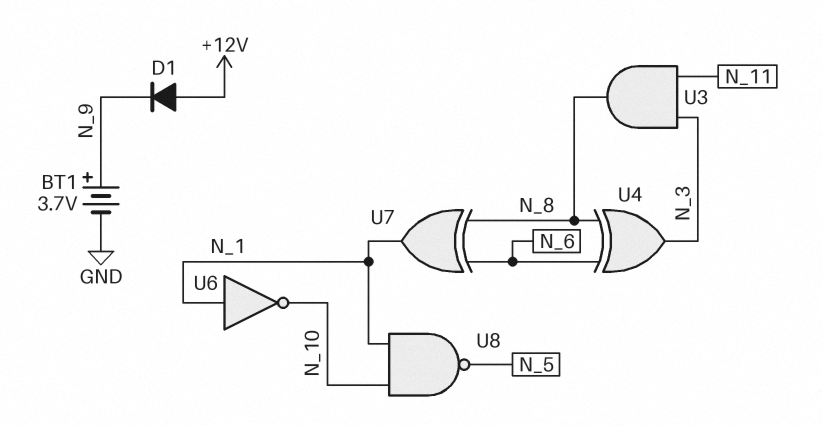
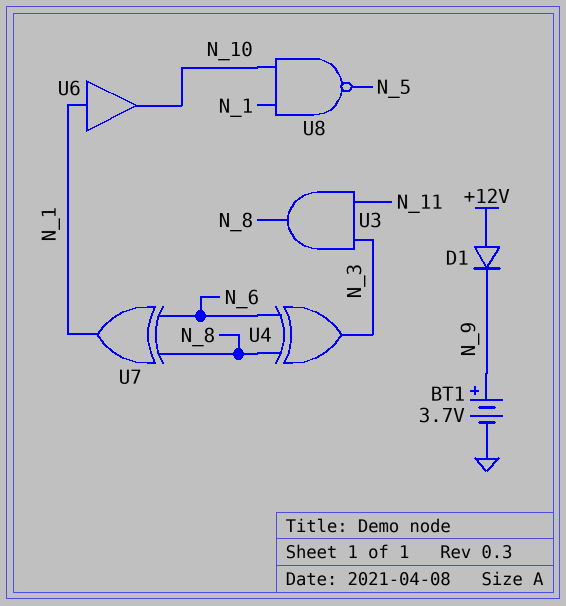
U6: NOT (in N_1, out N_10) -> buffer (in N_1, out N_10)

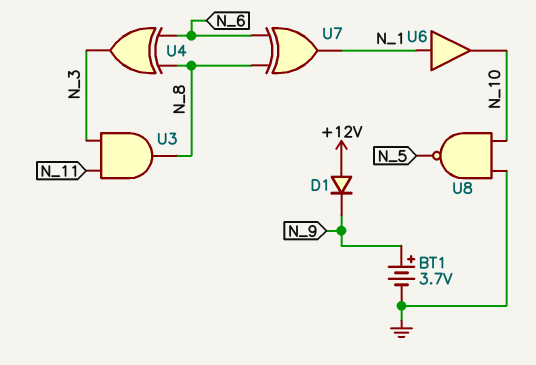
U8: NAND (in N_1, in N_10, out N_5) -> NAND (in GND, in N_10, out N_5)

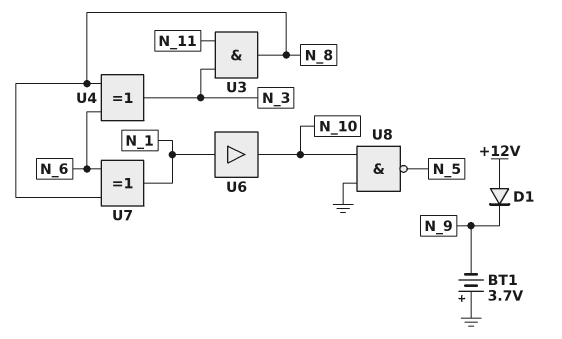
BT1: 3.7V (plus N_9, minus GND) -> 3.7V (plus GND, minus N_9)

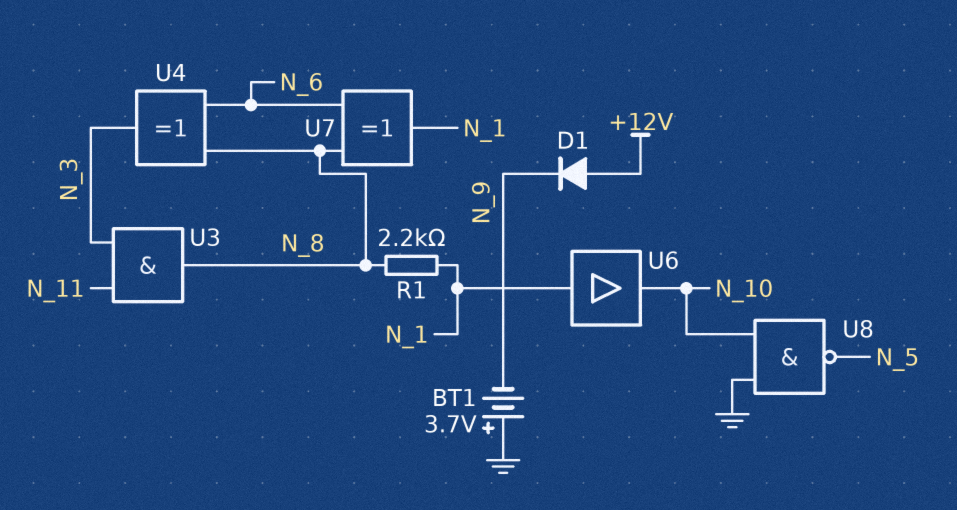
R1: none -> 2.2k (N_1, N_8)

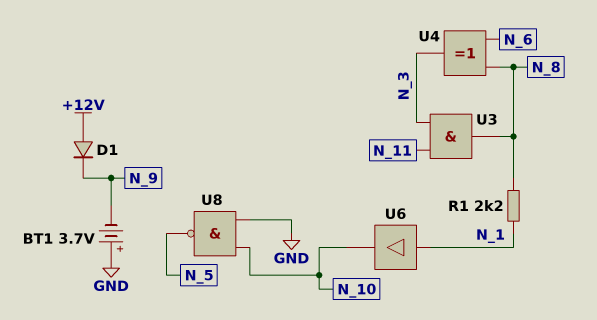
U7: XOR (in N_6, in N_8, out N_1) -> none

